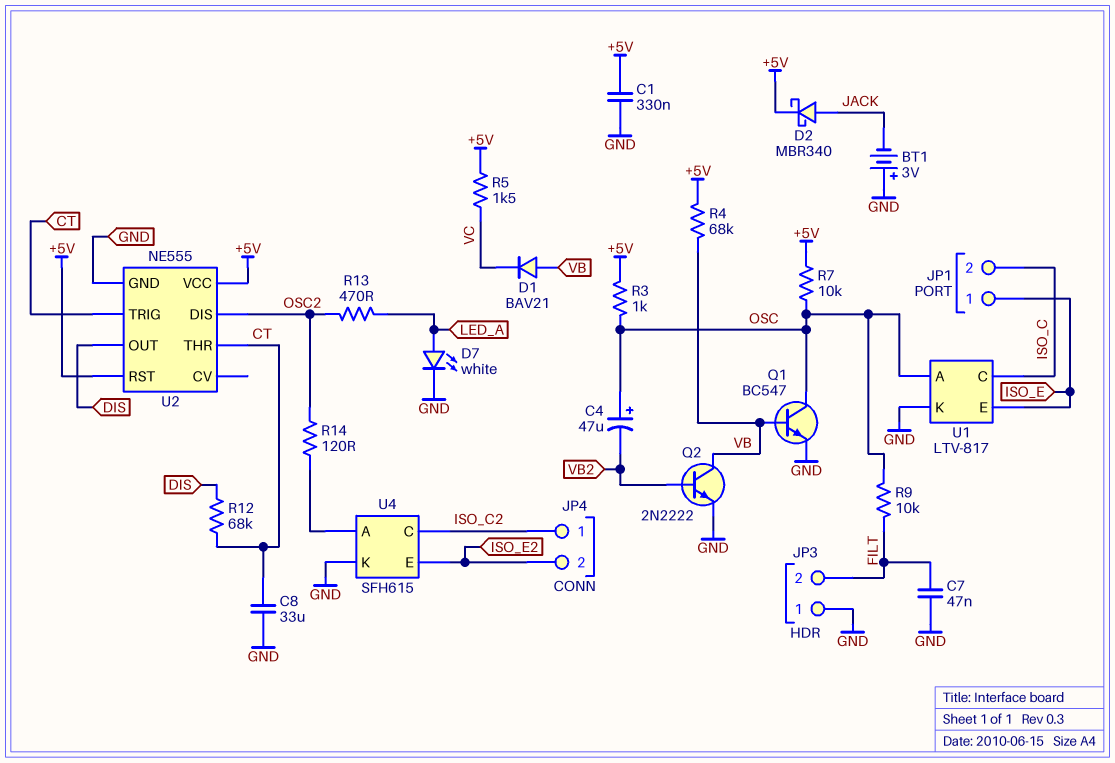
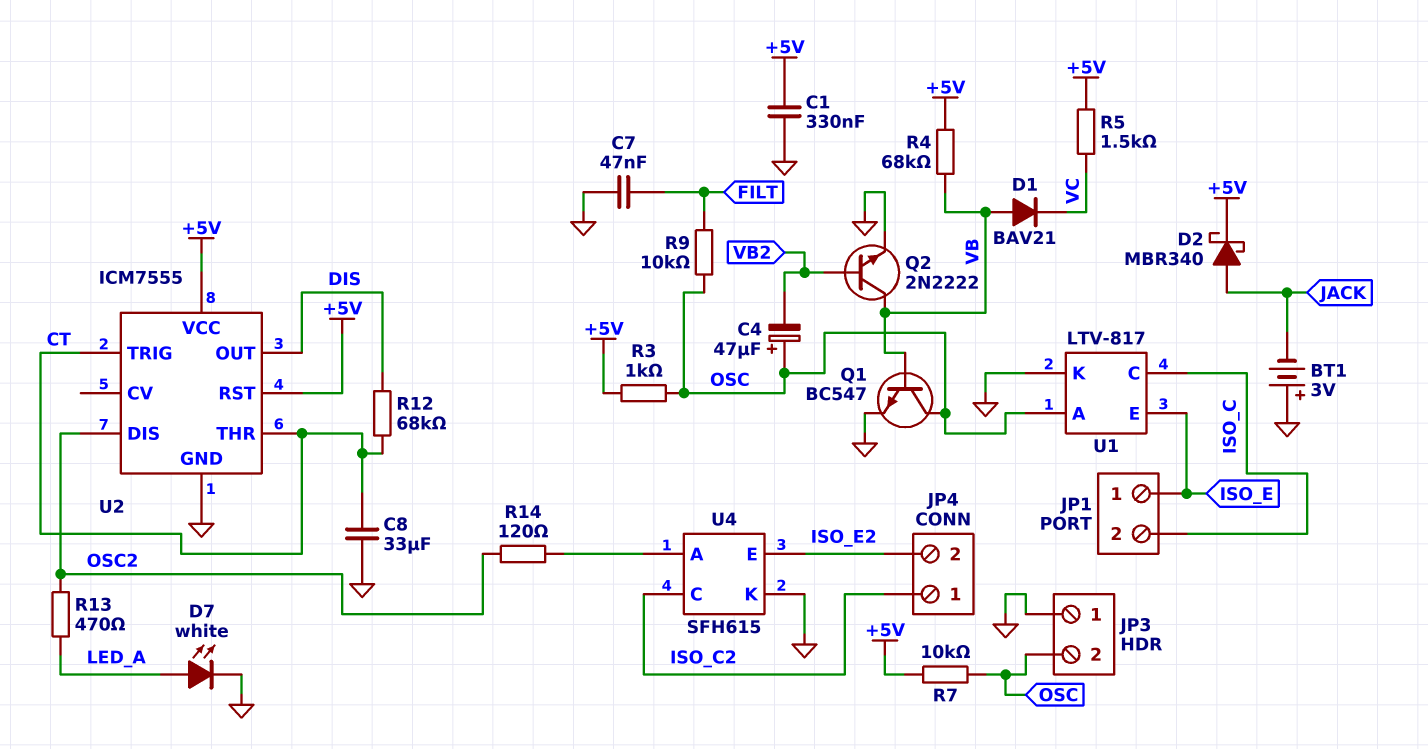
JP3 pin 2: FILT -> OSC
U2: NE555 -> ICM7555

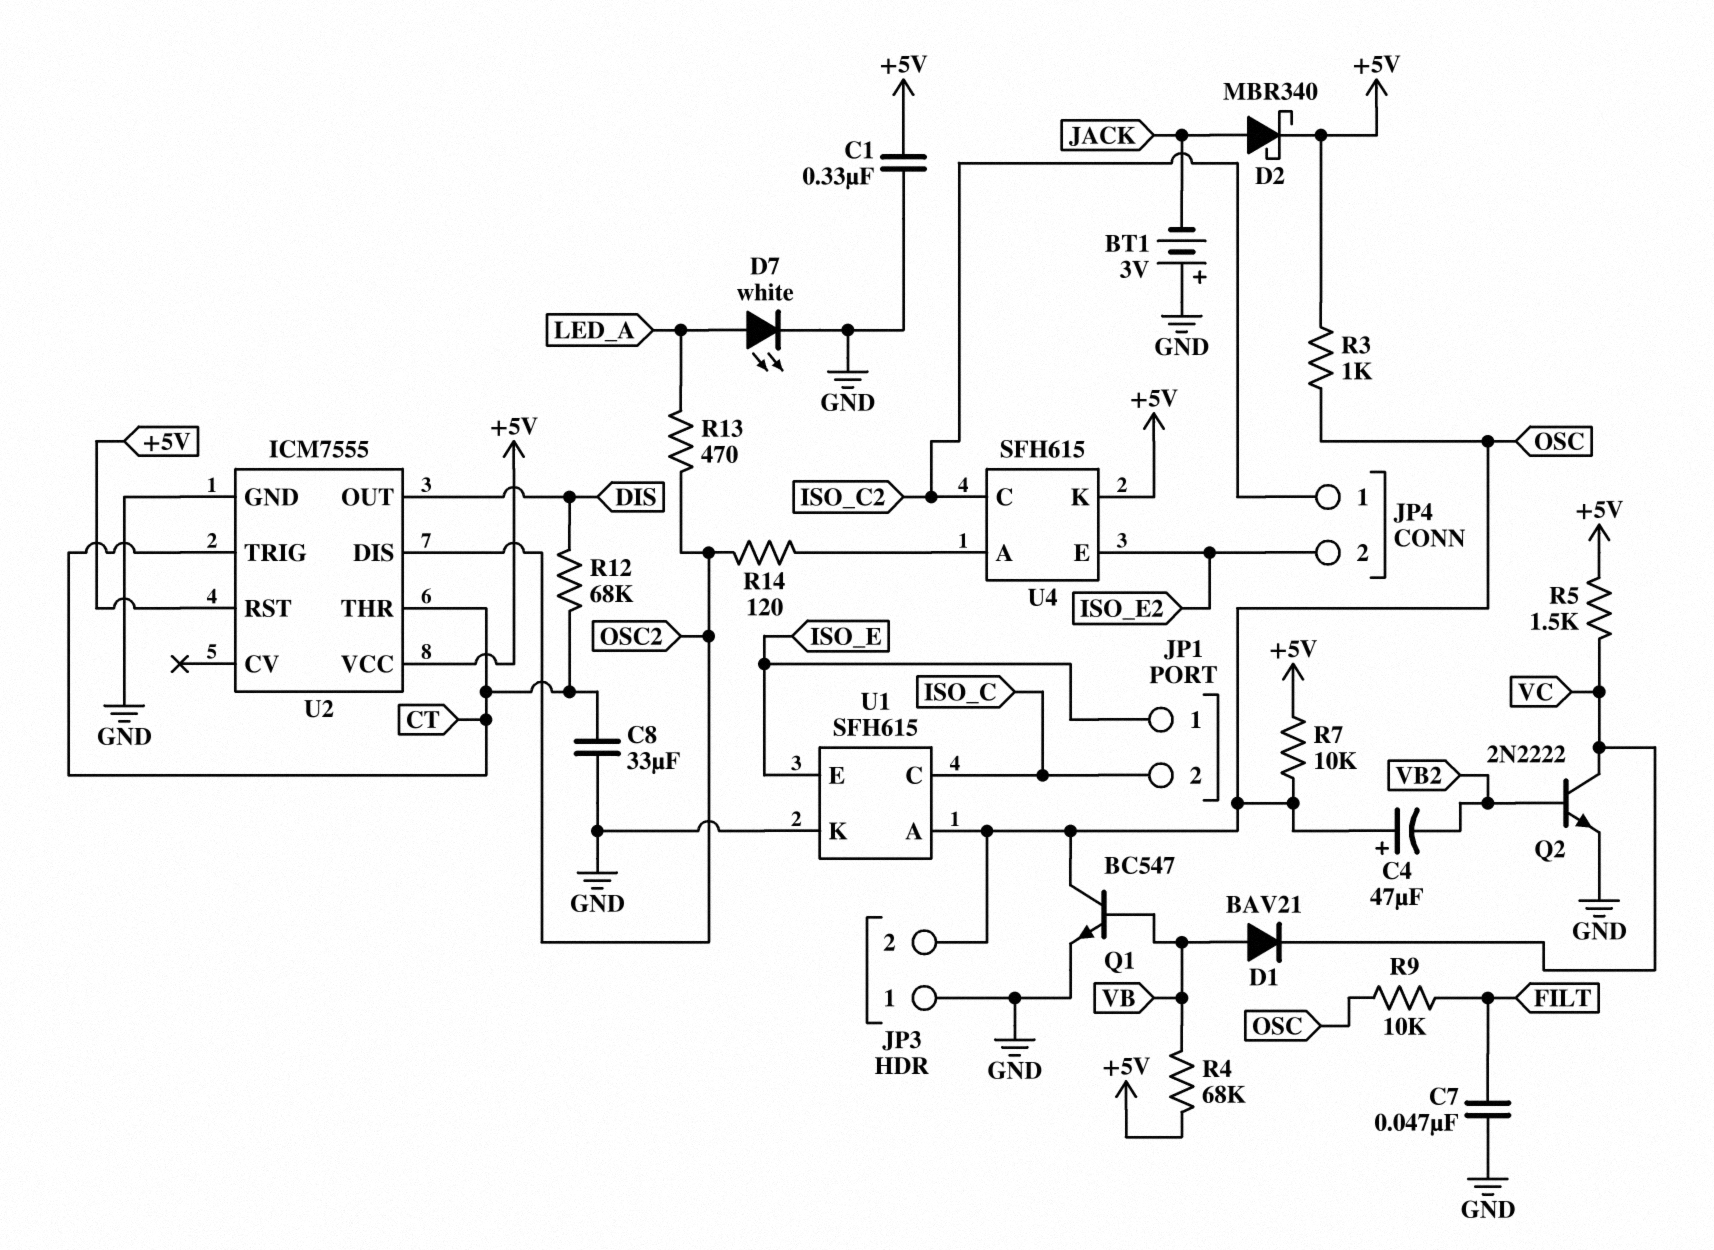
Q2: NPN 2N2222 (B VB2, C VB, E GND) -> NPN 2N2222 (B VB2, C VC, E GND)
U1: LTV-817 -> SFH615
U4 pin K: GND -> +5V

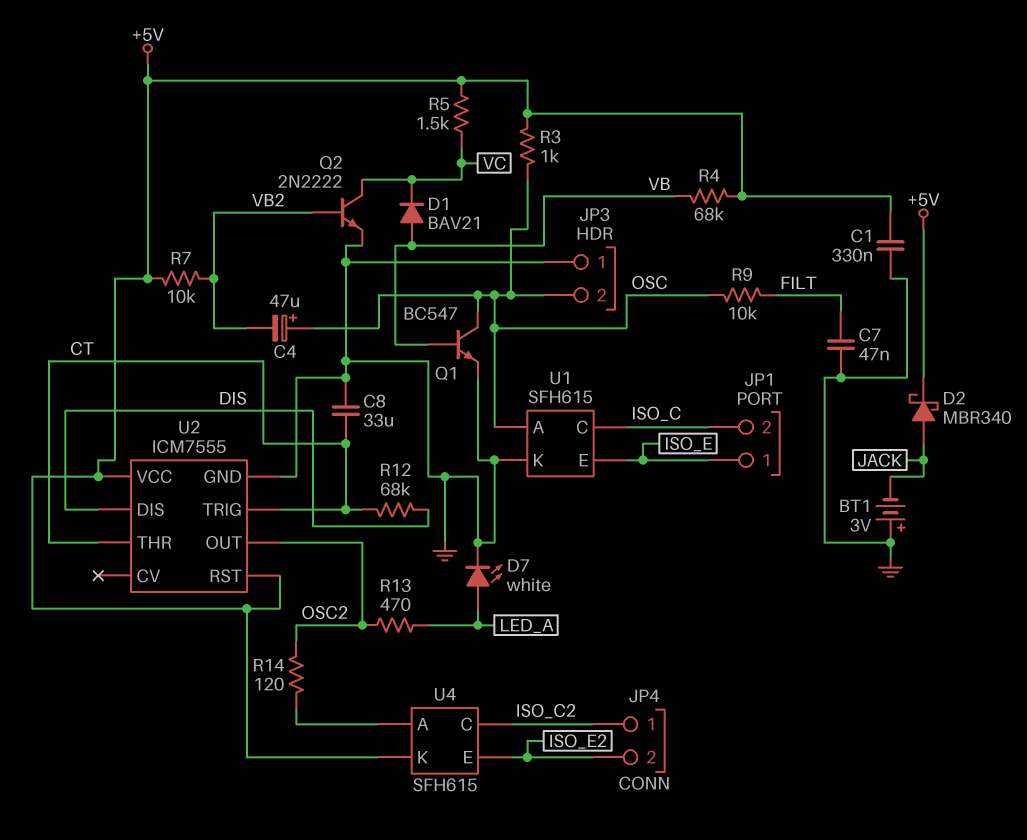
R7: 10k (+5V, OSC) -> 10k (+5V, VB2)
U2 pin DIS: OSC2 -> DIS
U2 pin OUT: DIS -> OSC2

